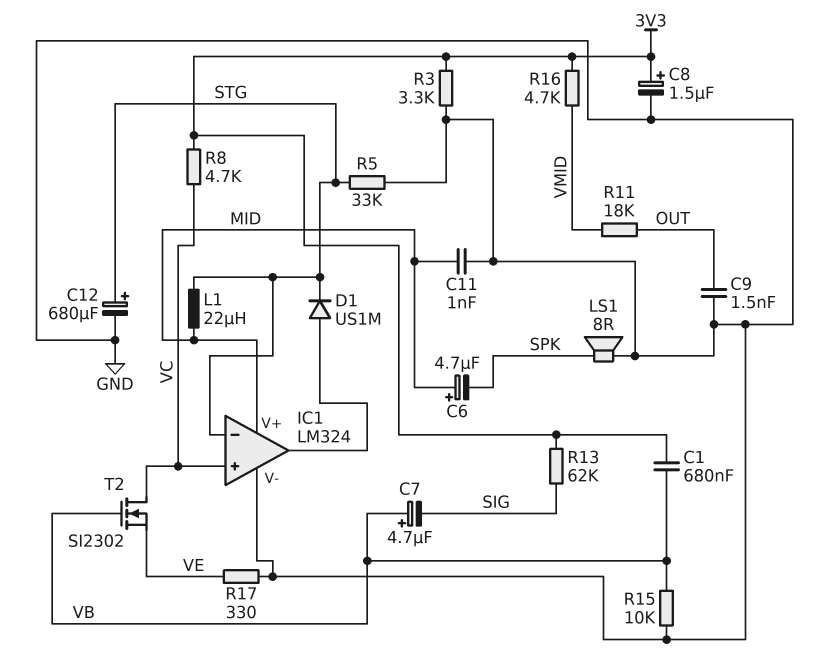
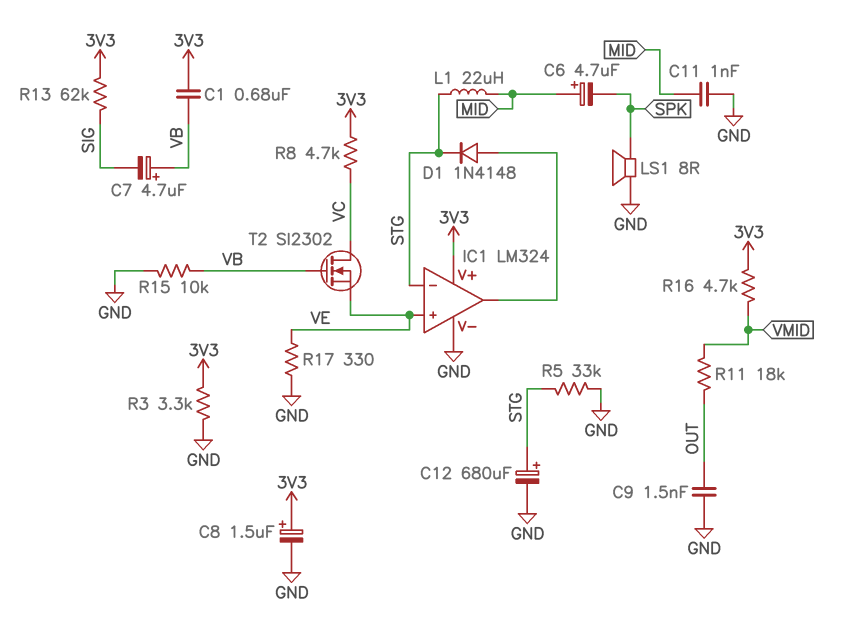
D1: diode US1M (A IC1/out, K STG) -> diode 1N4148 (A IC1/out, K STG)
IC1 pin V+: MID -> 3V3
IC1 pin in+: VC -> VE

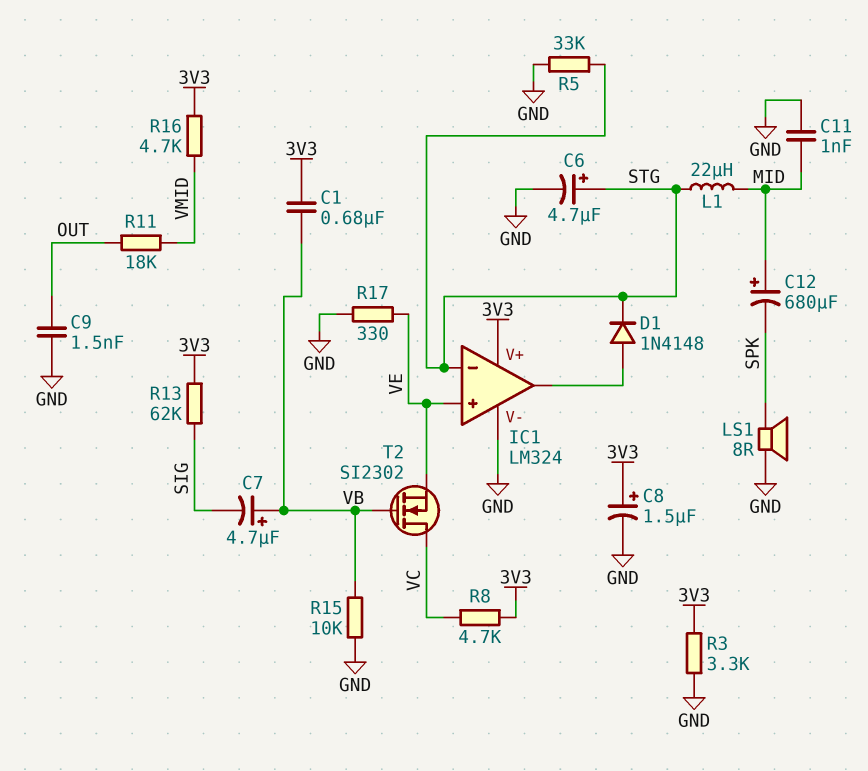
C6: 4.7uF (plus MID, minus SPK) -> 4.7uF (plus STG, minus GND)
C12: 680uF (plus STG, minus GND) -> 680uF (plus MID, minus SPK)

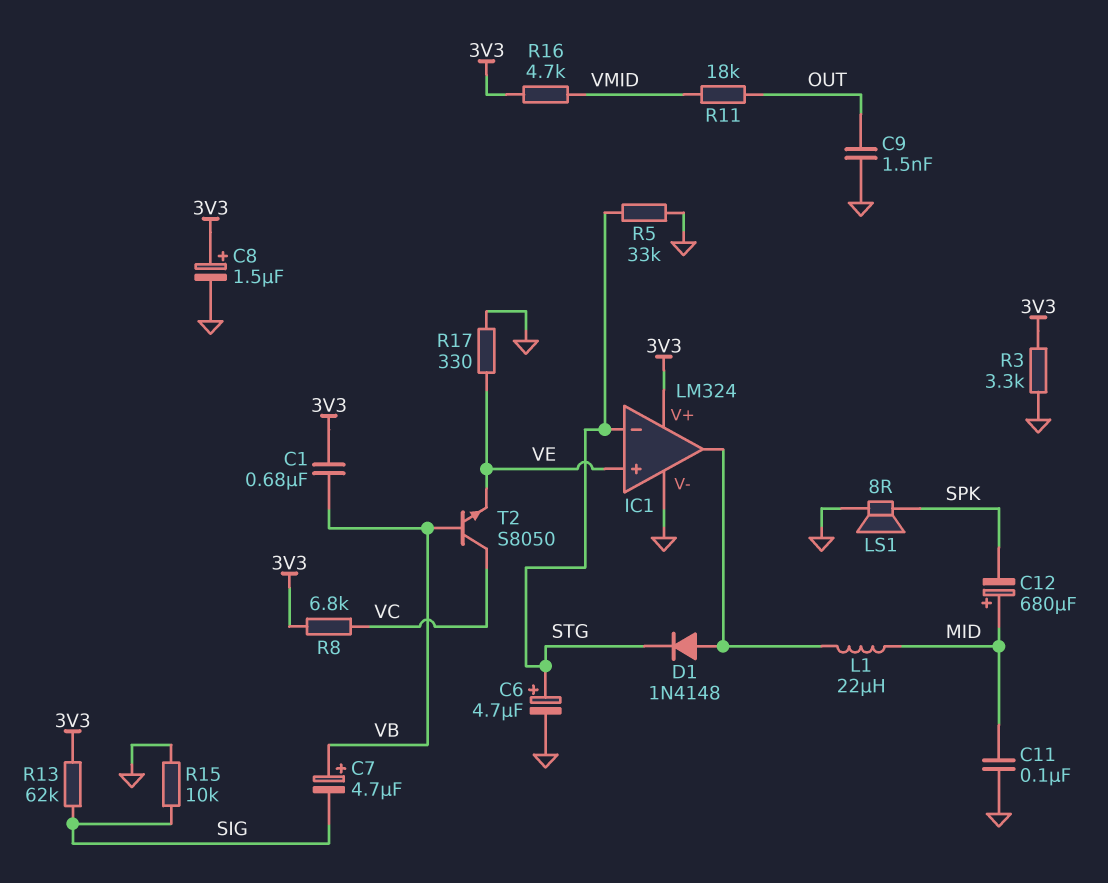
C11: 1nF (GND, MID) -> 100nF (GND, MID)
L1: 22uH (MID, STG) -> 22uH (IC1/out, MID)
R8: 4.7k (3V3, VC) -> 6.8k (3V3, VC)
R15: 10k (GND, VB) -> 10k (GND, SIG)
T2: NMOS SI2302 (G VB, D VC, S VE) -> NPN S8050 (B VB, C VC, E VE)

